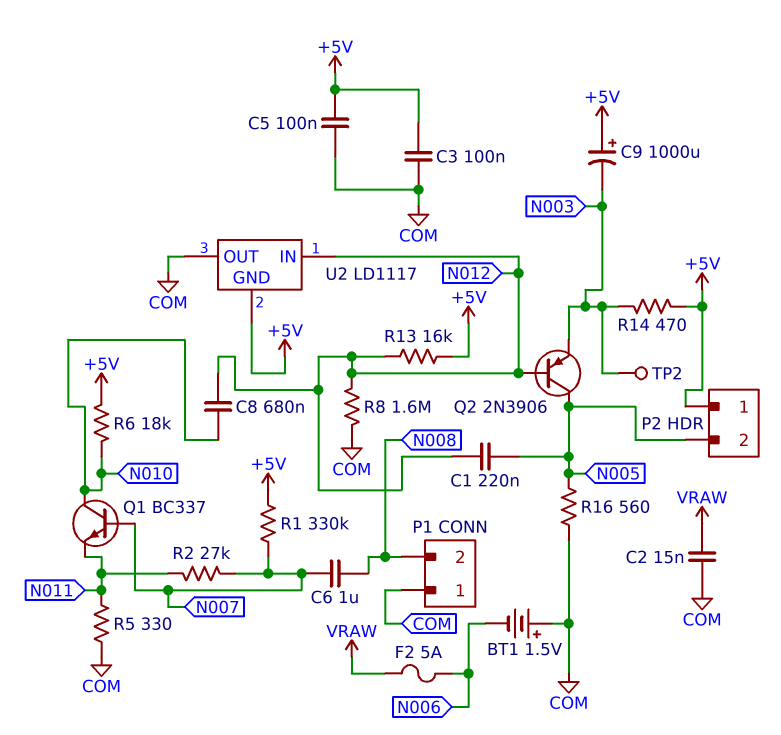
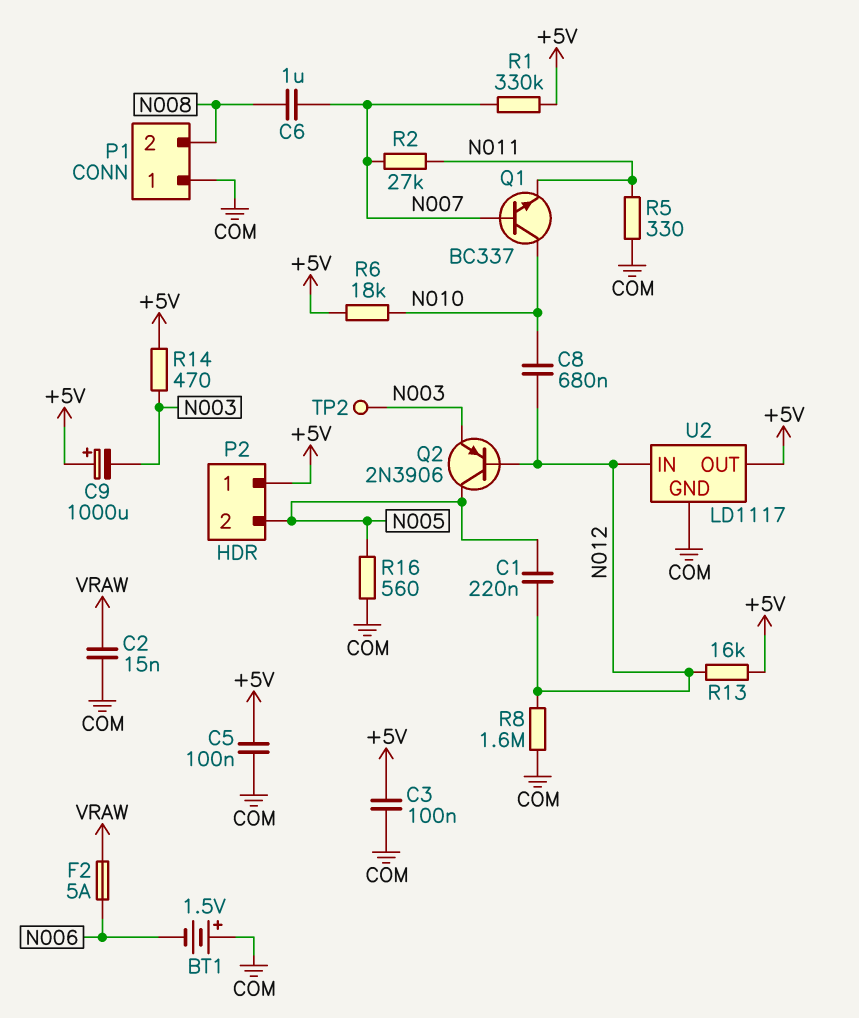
U2 pin GND: +5V -> COM
U2 pin OUT: COM -> +5V

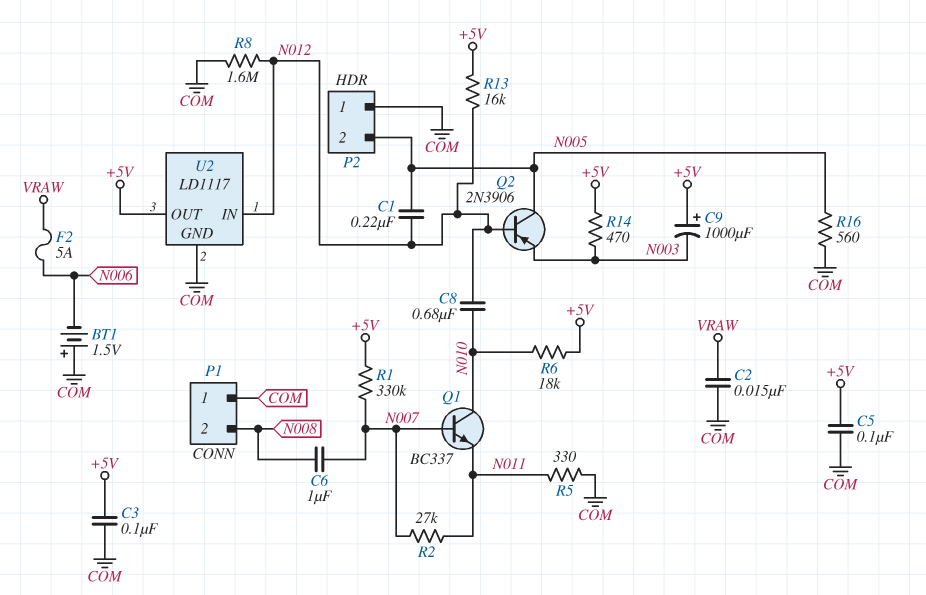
P2 pin 1: +5V -> COM
TP2: test point (N003) -> none

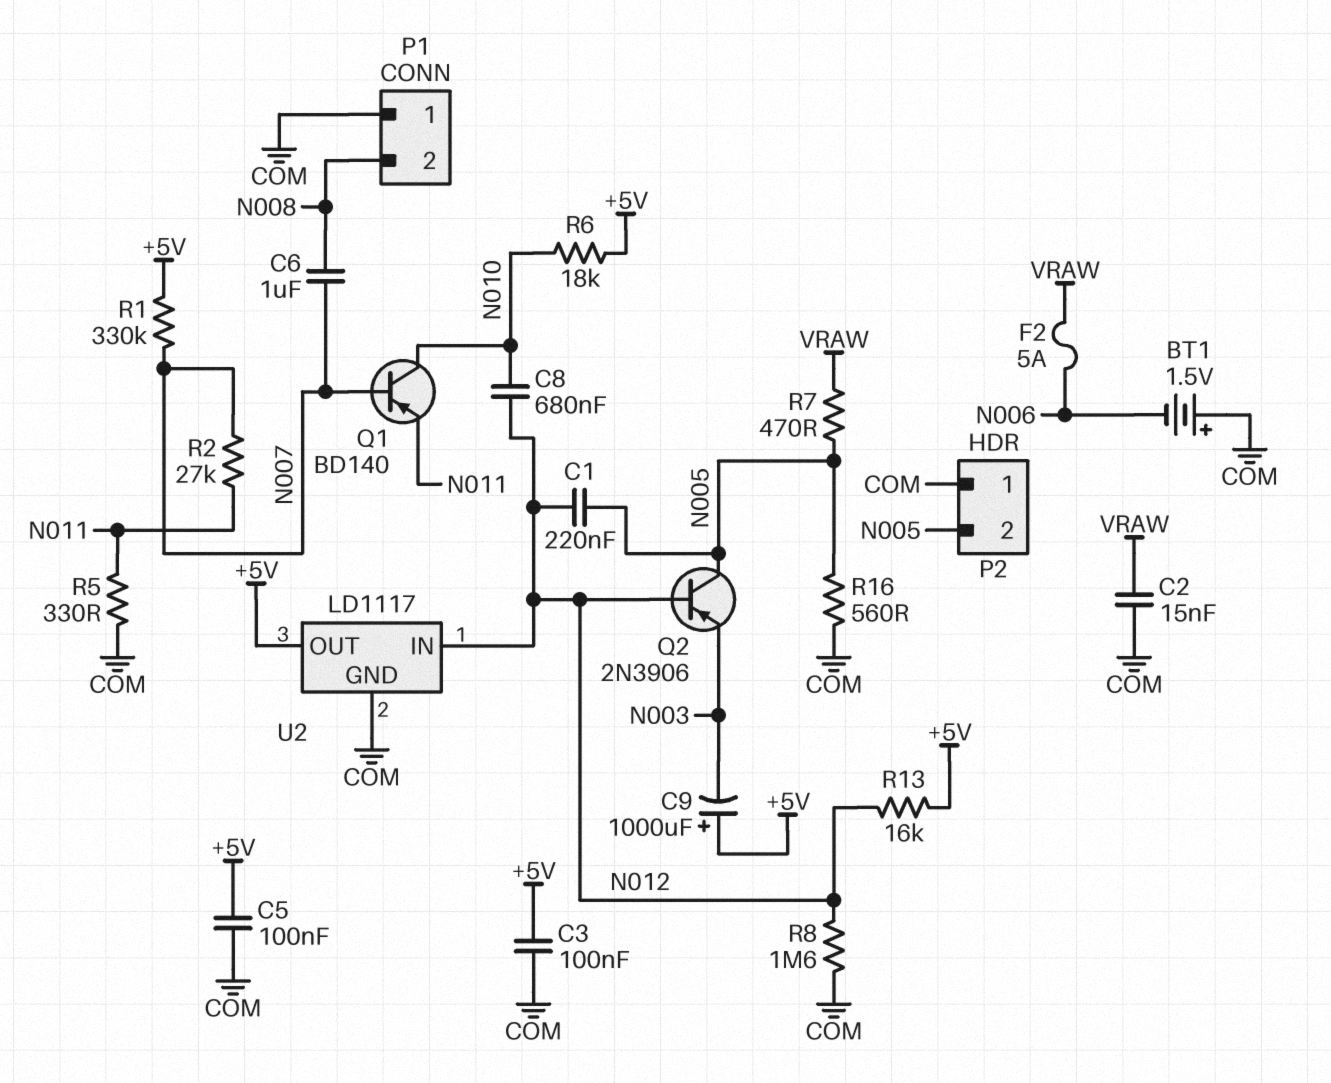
Q1: NPN BC337 (B N007, C N010, E N011) -> PNP BD140 (B N007, C N010, E N011)
R7: none -> 470 (N005, VRAW)
R14: 470 (+5V, N003) -> none

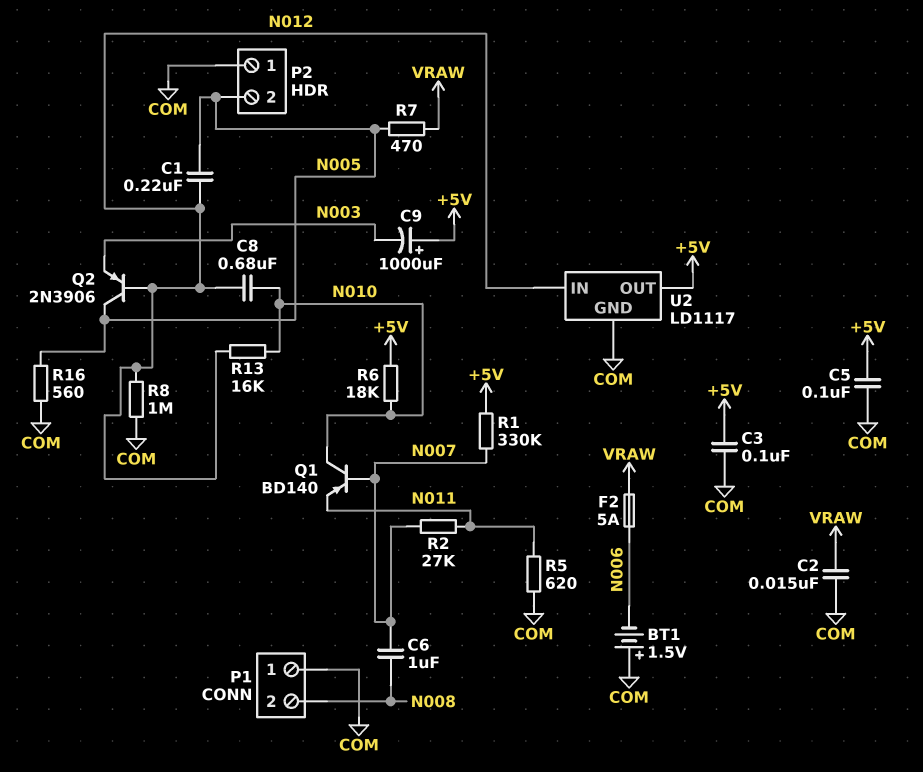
R5: 330 (COM, N011) -> 620 (COM, N011)
R8: 1.6M (COM, N012) -> 1M (COM, N012)
R13: 16k (+5V, N012) -> 16k (N010, N012)

